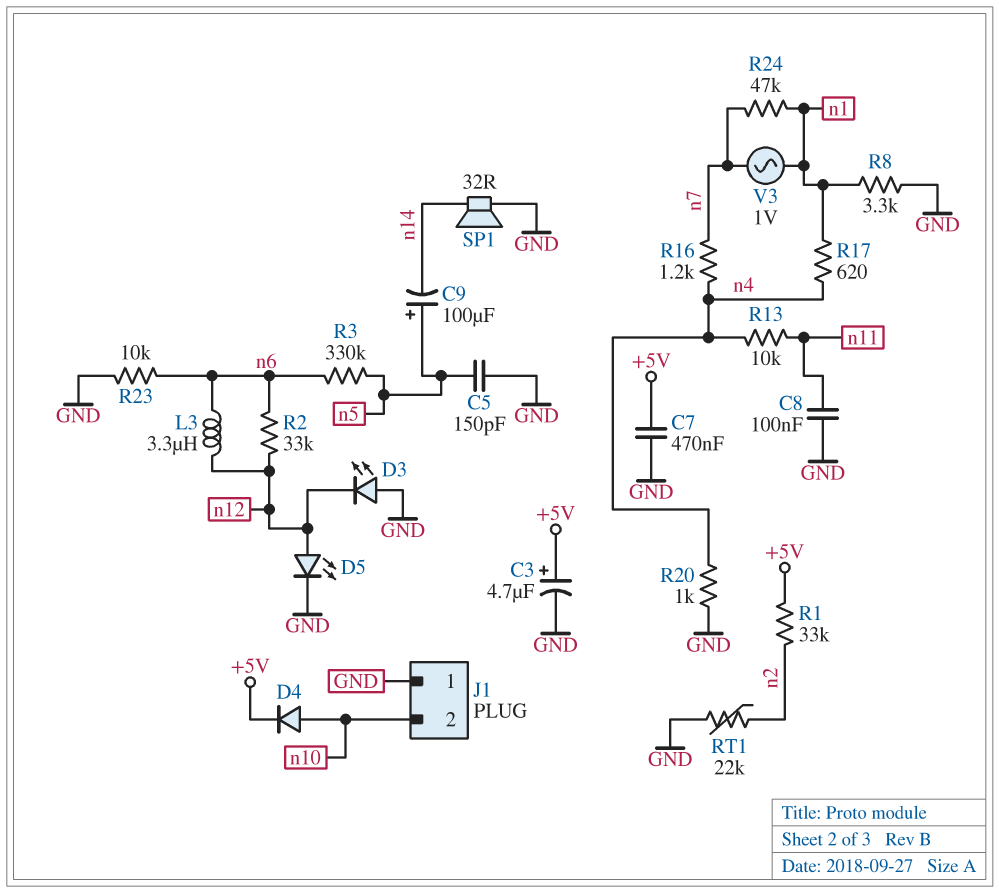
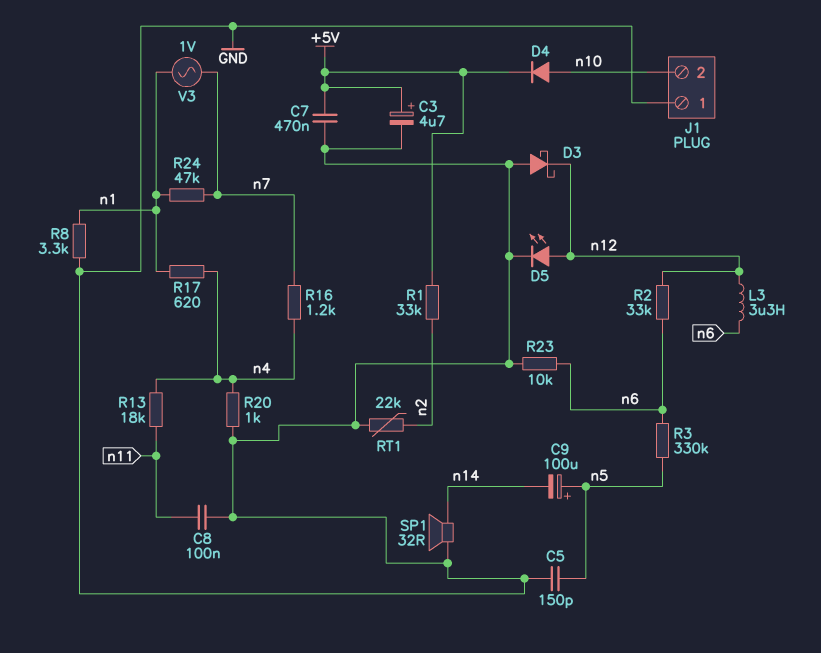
D3: LED (A GND, K n12) -> schottky (A GND, K n12)
R13: 10k (n4, n11) -> 18k (n4, n11)

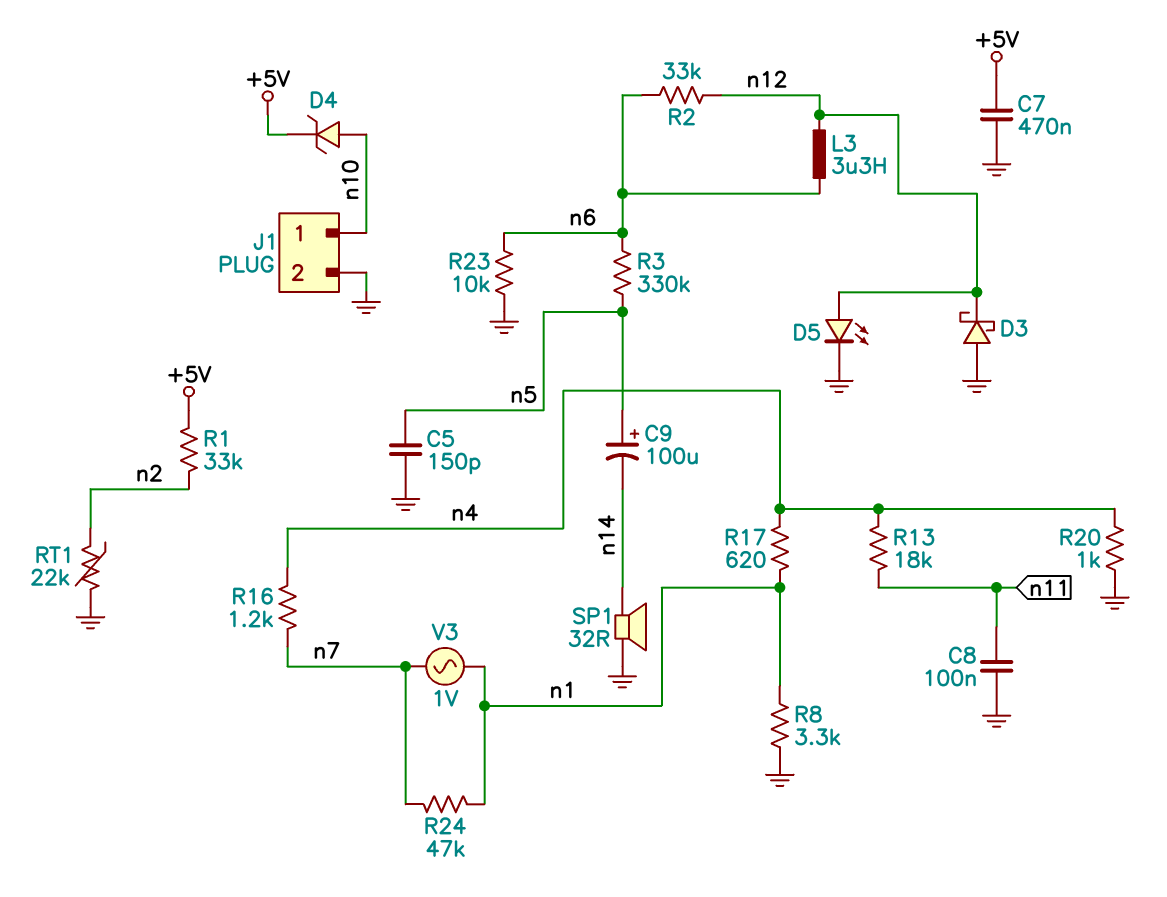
C3: 4.7uF (plus +5V, minus GND) -> none
D4: diode (A n10, K +5V) -> zener (A n10, K +5V)
J1 pin 1: GND -> n10
J1 pin 2: n10 -> GND

